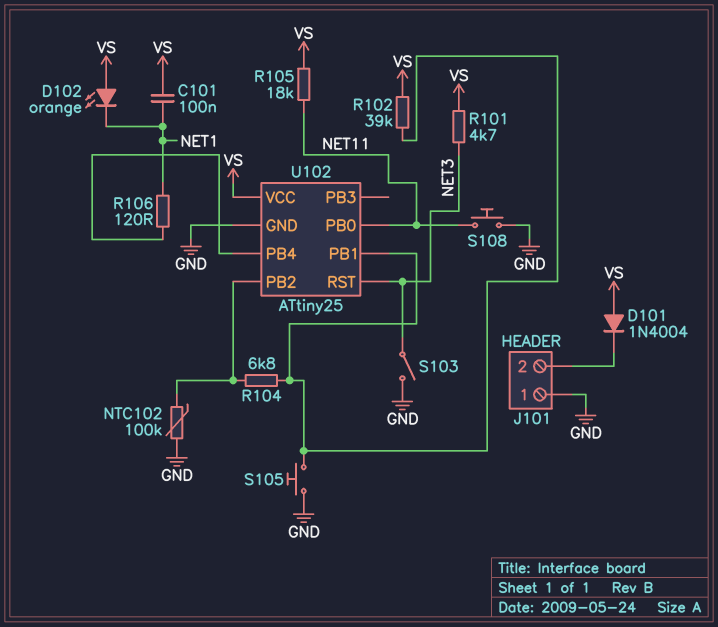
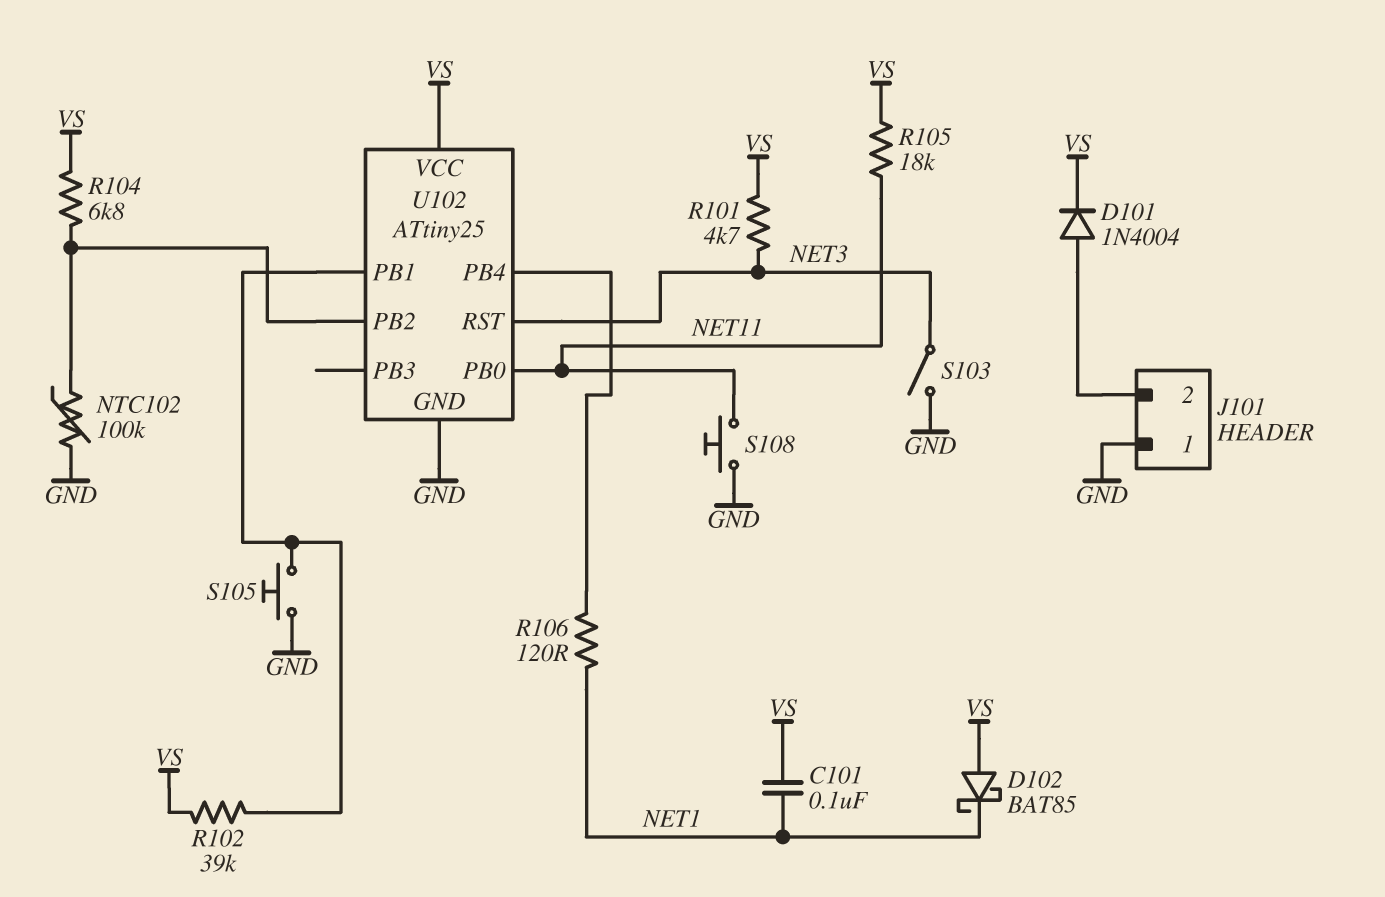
D101: diode 1N4004 (A VS, K J101/2) -> diode 1N4004 (A J101/2, K VS)
D102: LED orange (A VS, K NET1) -> schottky BAT85 (A VS, K NET1)
R104: 6.8k (U102/PB1, U102/PB2) -> 6.8k (U102/PB2, VS)

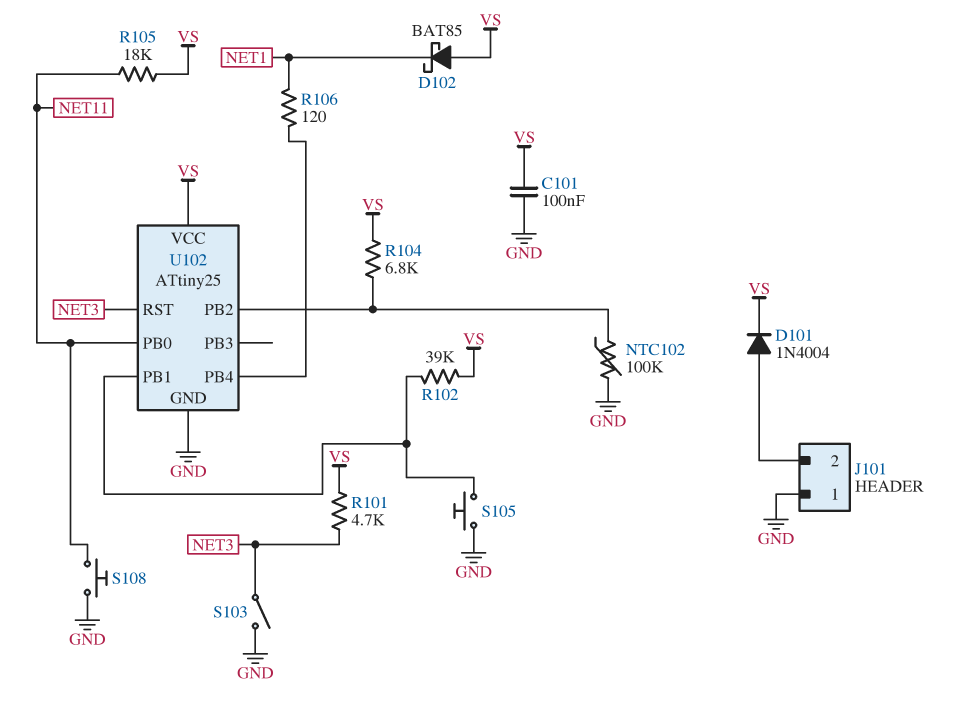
C101: 100nF (NET1, VS) -> 100nF (GND, VS)

